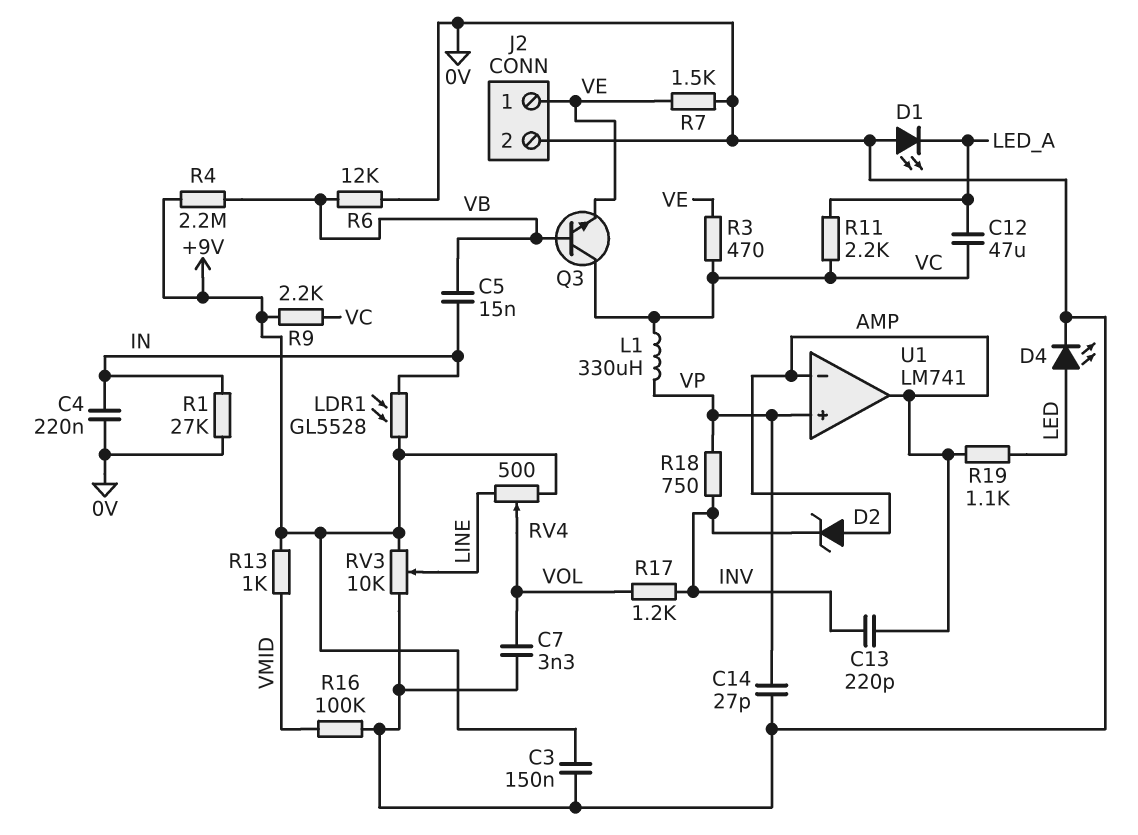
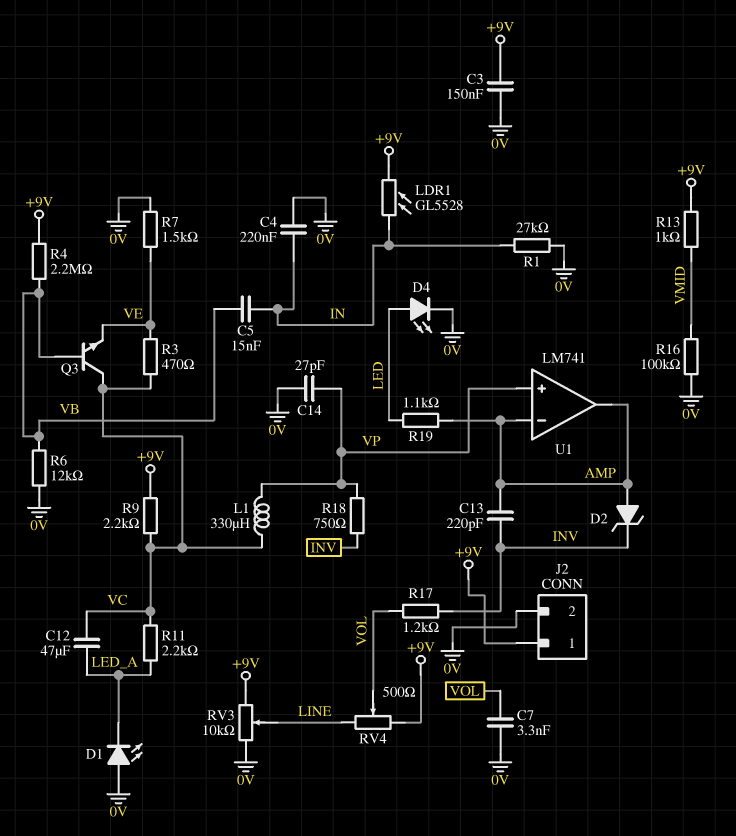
J2 pin 1: VE -> +9V

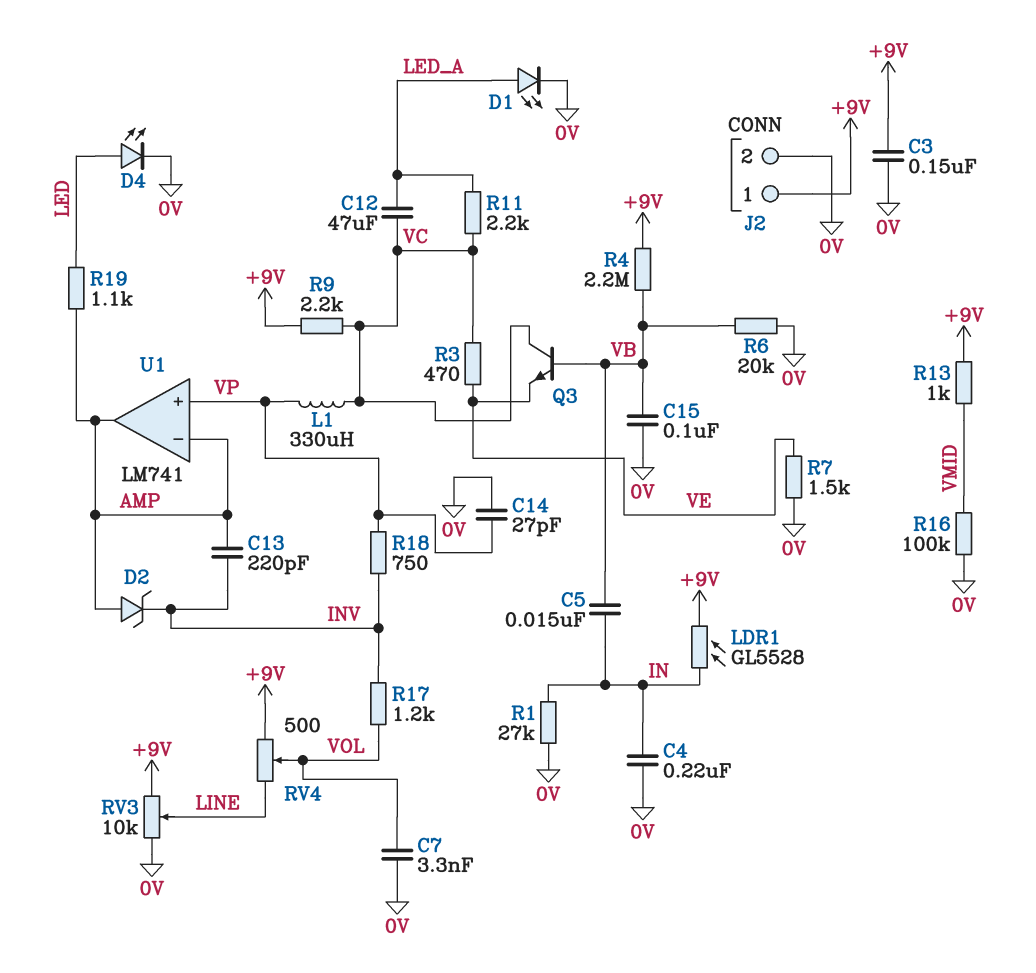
C15: none -> 100nF (0V, VB)
D1: LED (A 0V, K LED_A) -> LED (A LED_A, K 0V)
R6: 12k (0V, VB) -> 20k (0V, VB)

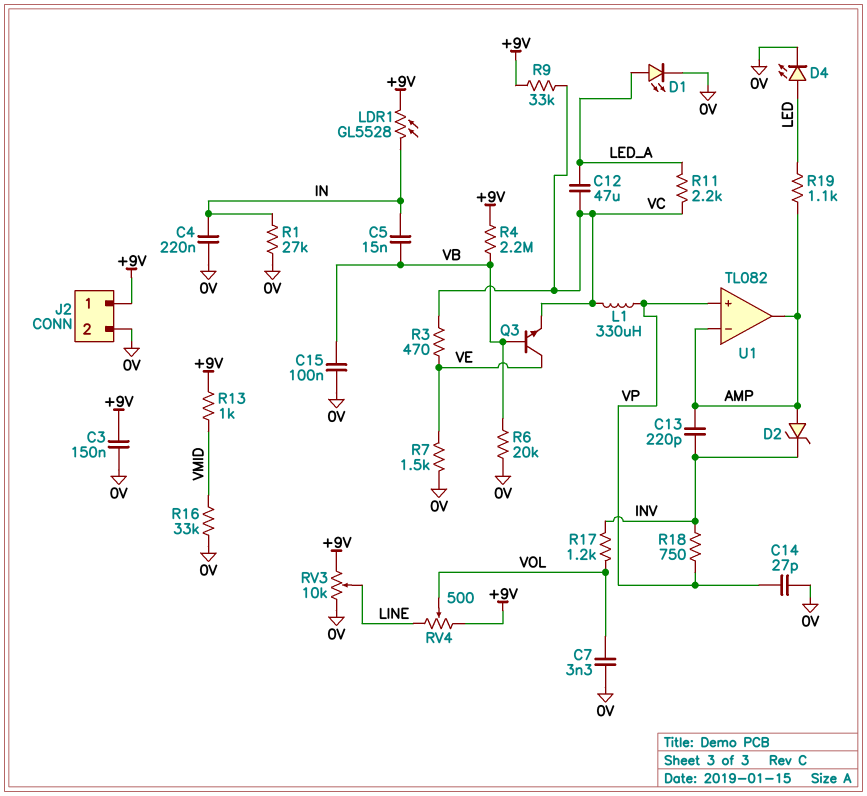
Q3: NPN (B VB, C VC, E VE) -> NPN (B VB, C VE, E VC)
R9: 2.2k (+9V, VC) -> 33k (+9V, VC)
R16: 100k (0V, VMID) -> 33k (0V, VMID)
U1: LM741 -> TL082

